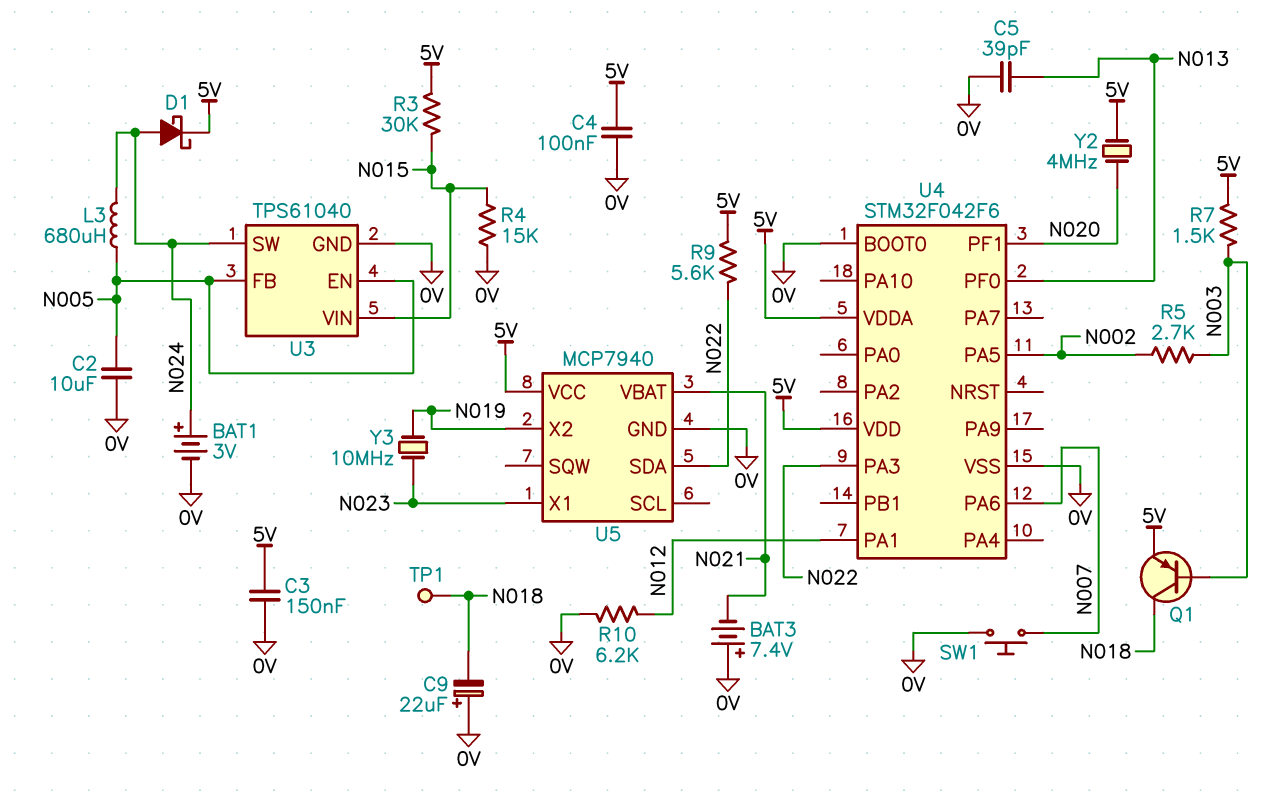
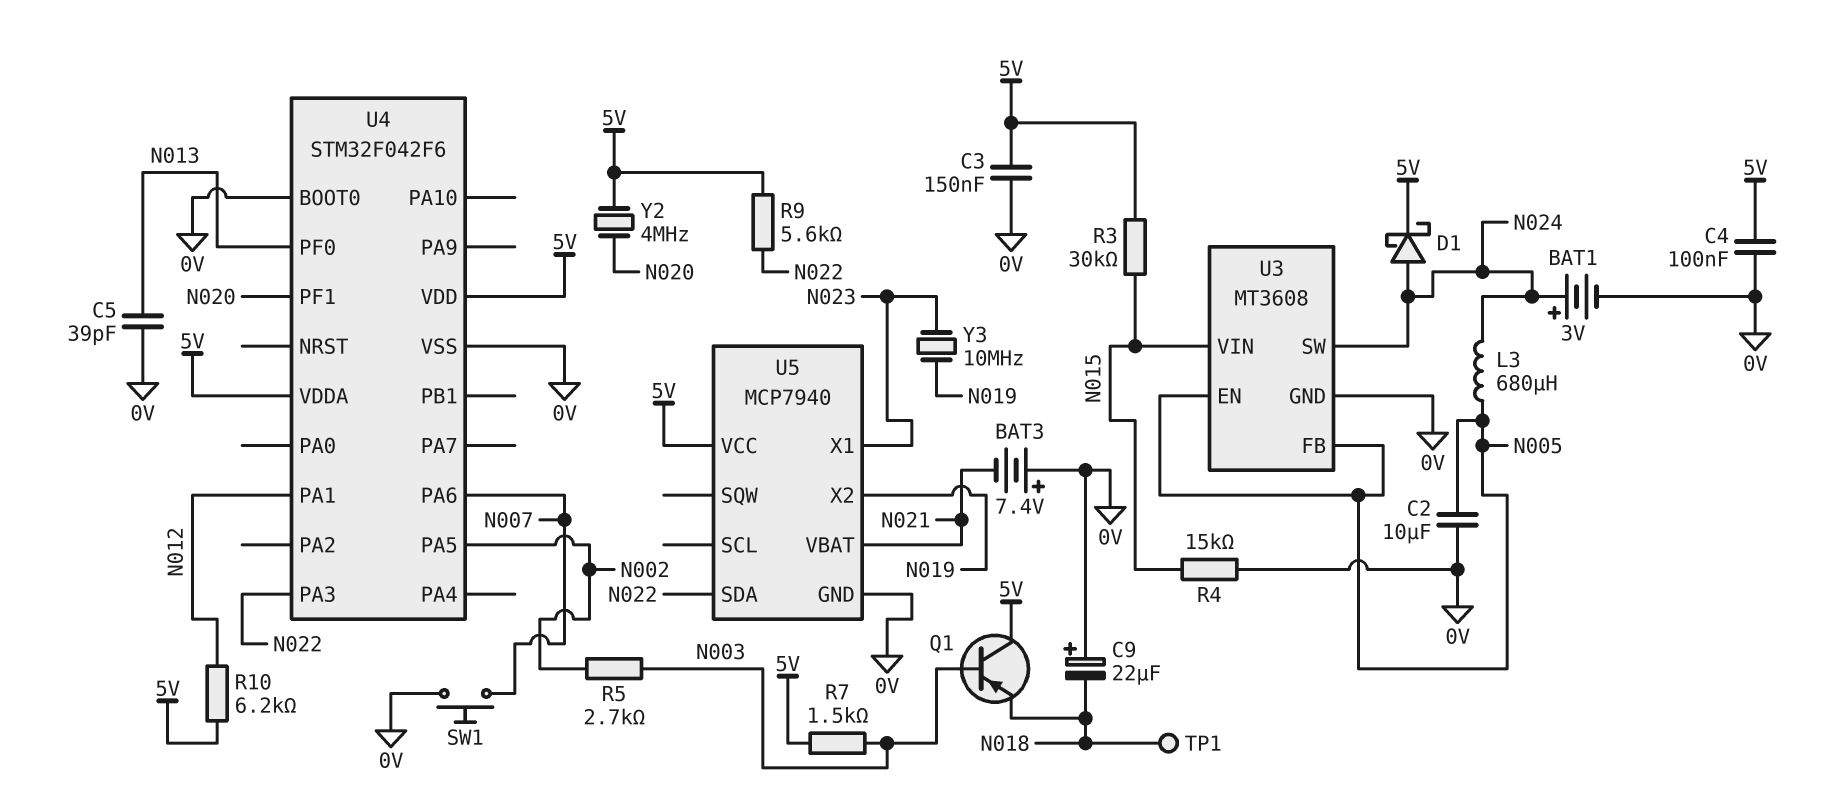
Q1: PNP (B N003, C N018, E 5V) -> PNP (B N003, C 5V, E N018)
R10: 6.2k (0V, N012) -> 6.2k (5V, N012)
U3: TPS61040 -> MT3608

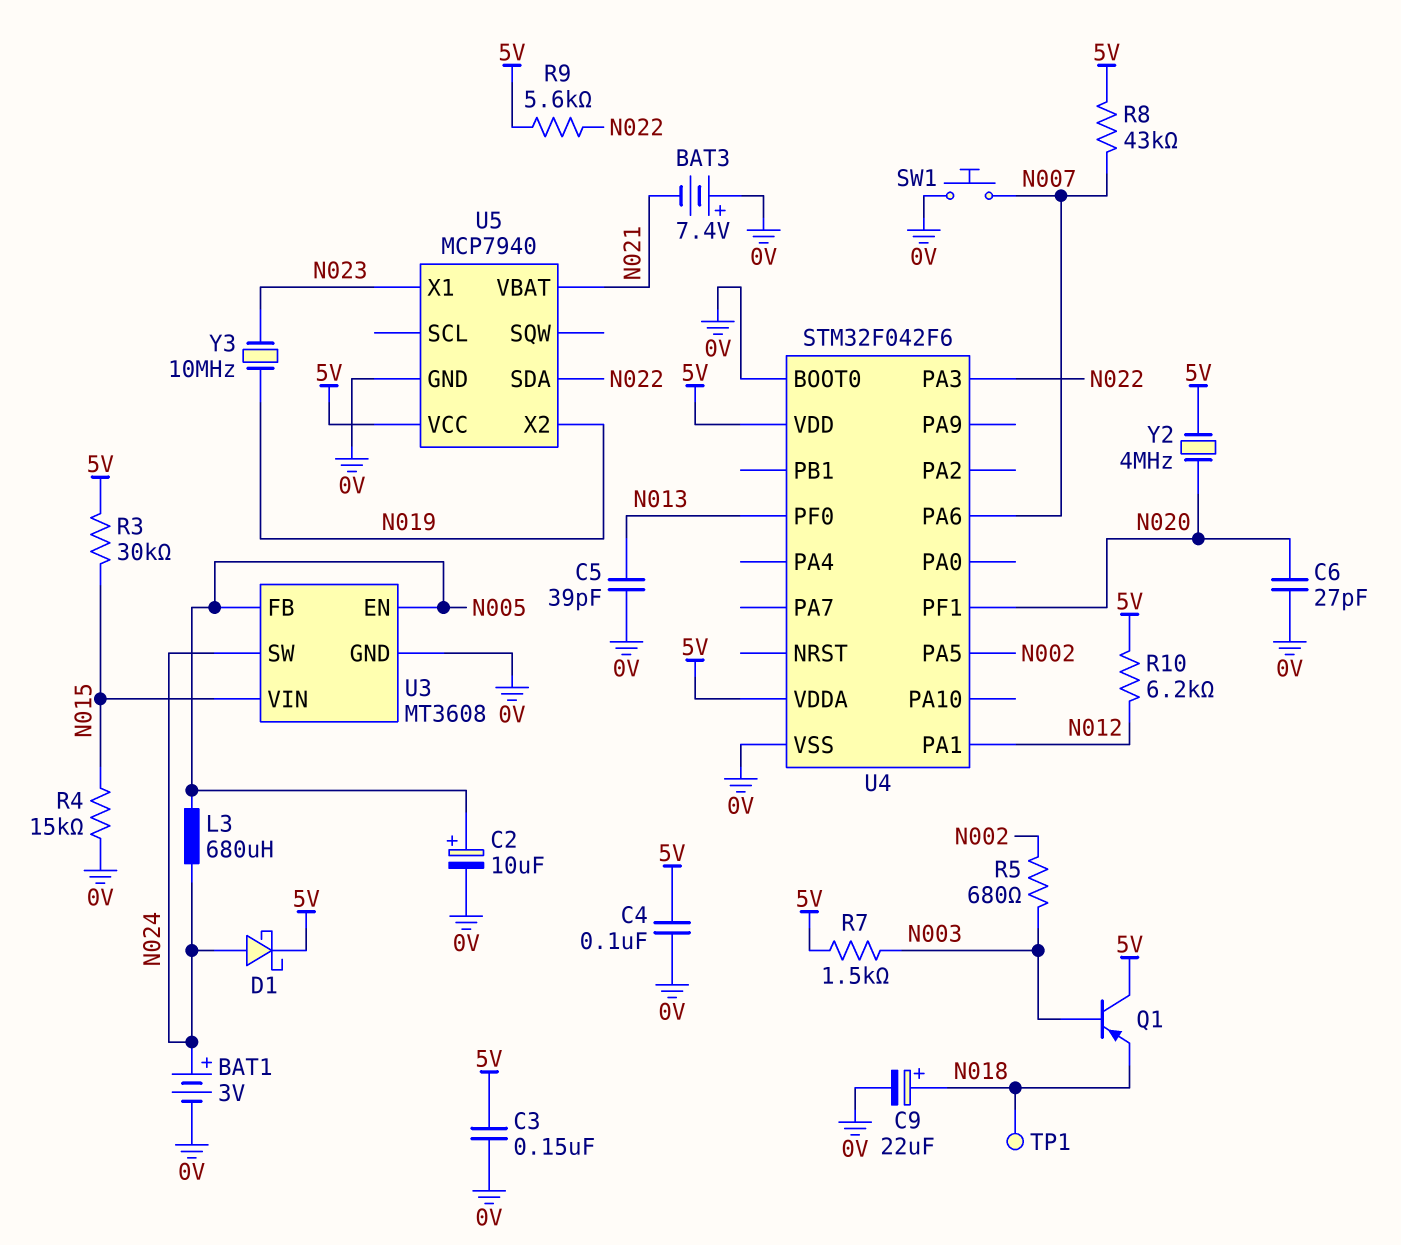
C2: 10uF (0V, N005) -> 10uF (plus N005, minus 0V)
C6: none -> 27pF (0V, N020)
C9: 22uF (plus 0V, minus N018) -> 22uF (plus N018, minus 0V)
R5: 2.7k (N002, N003) -> 680 (N002, N003)
R8: none -> 43k (5V, N007)

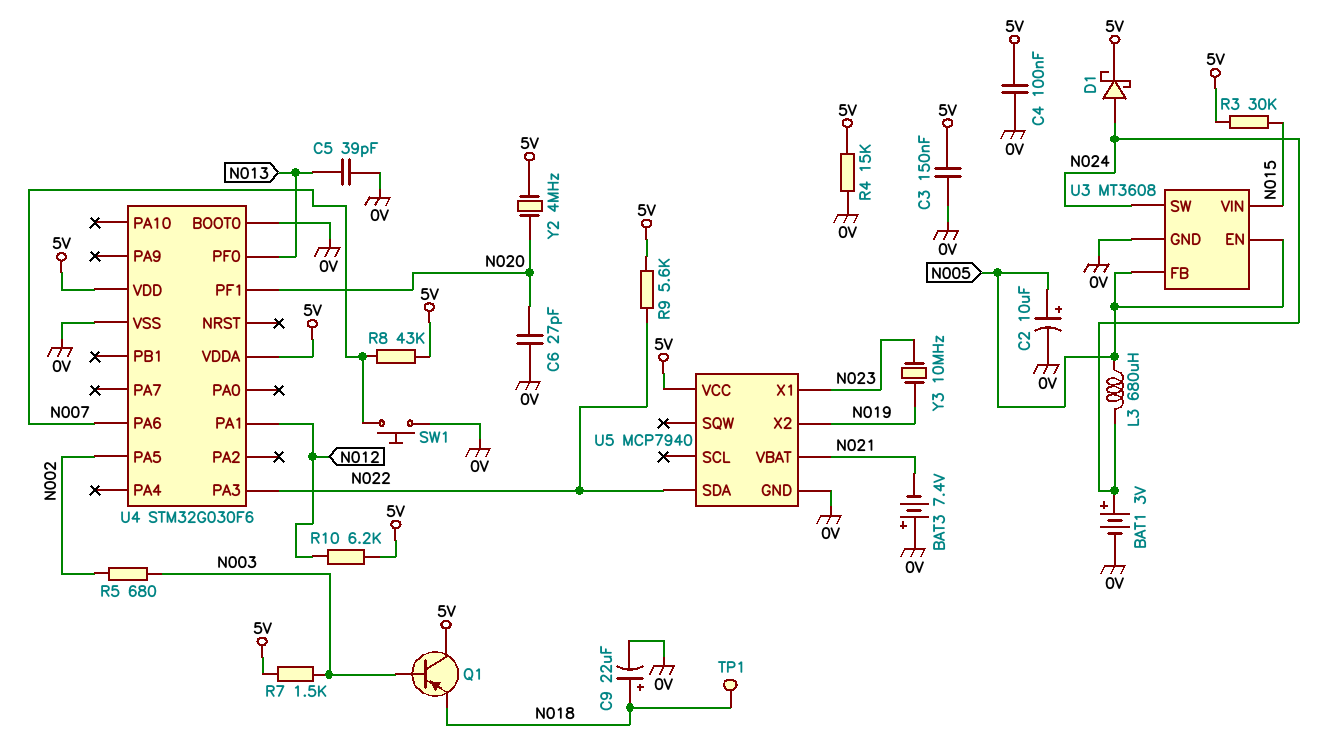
R4: 15k (0V, N015) -> 15k (0V, 5V)
U4: STM32F042F6 -> STM32G030F6

